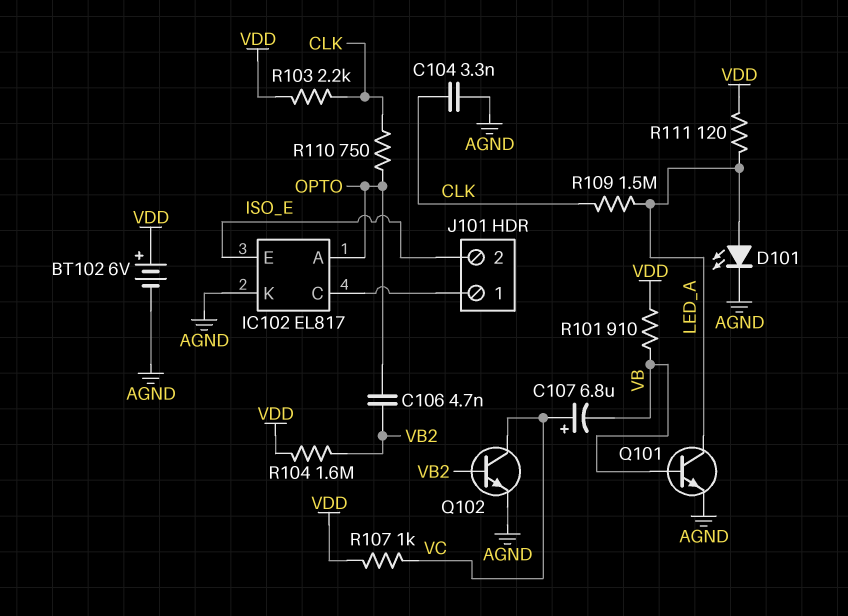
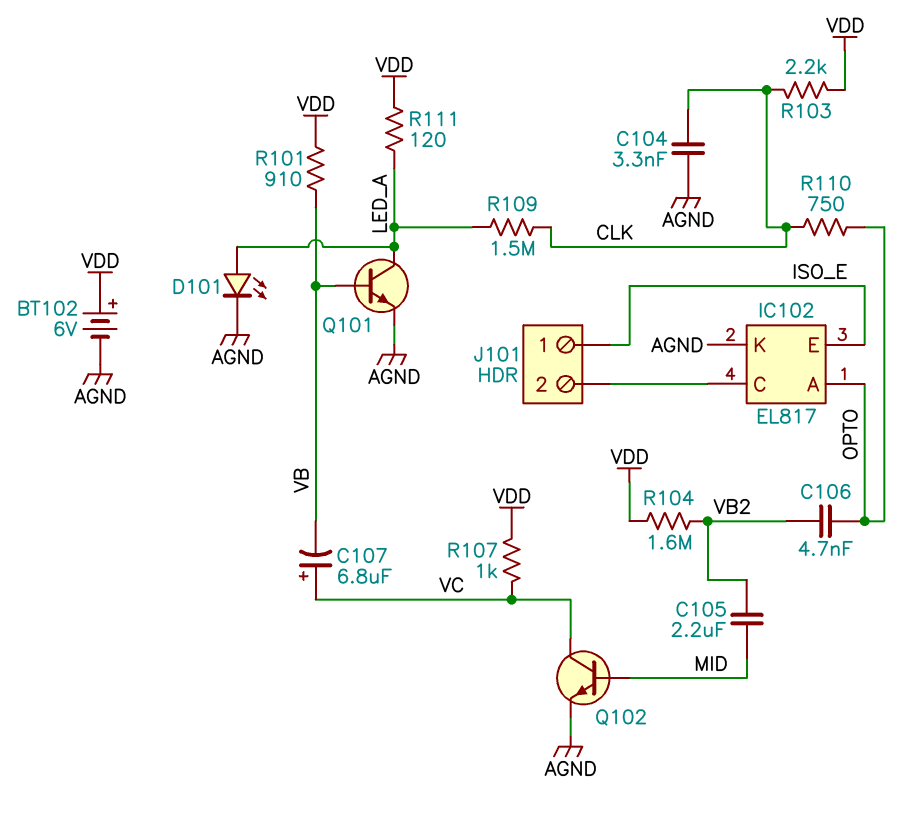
C105: none -> 2.2uF (MID, VB2)
J101 pin 1: IC102/C -> ISO_E
J101 pin 2: ISO_E -> IC102/C
Q102: NPN (B VB2, C VC, E AGND) -> NPN (B MID, C VC, E AGND)

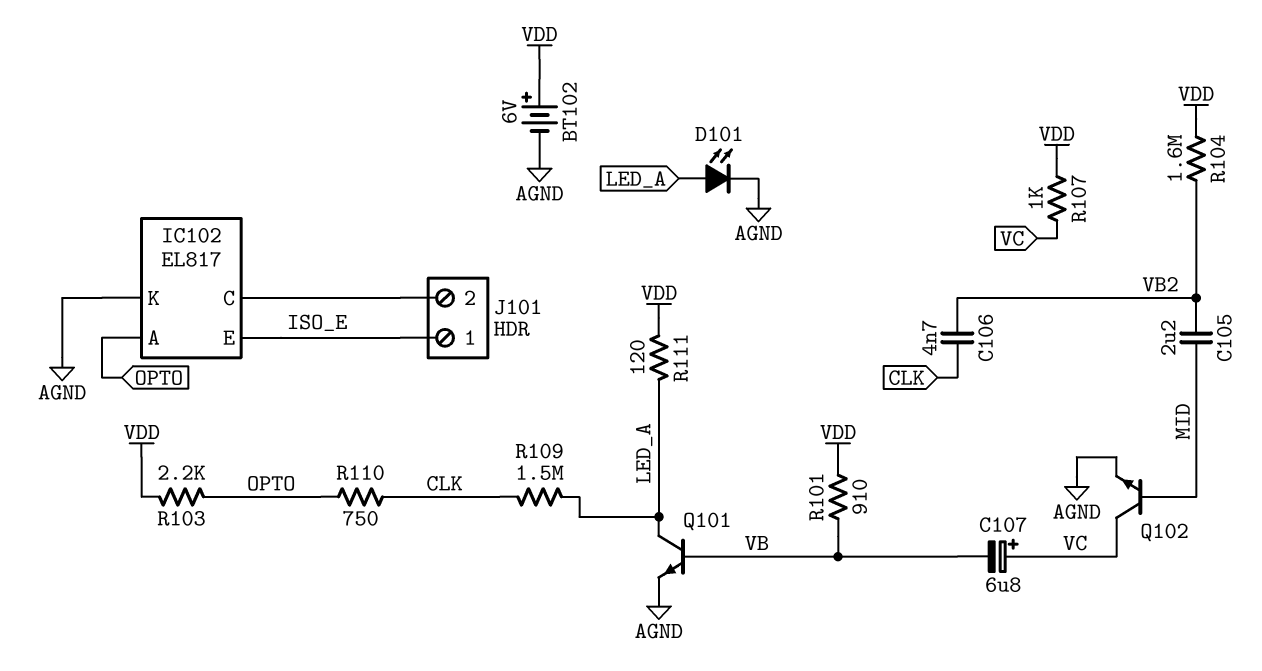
C104: 3.3nF (AGND, CLK) -> none
C106: 4.7nF (OPTO, VB2) -> 4.7nF (CLK, VB2)
R103: 2.2k (CLK, VDD) -> 2.2k (OPTO, VDD)

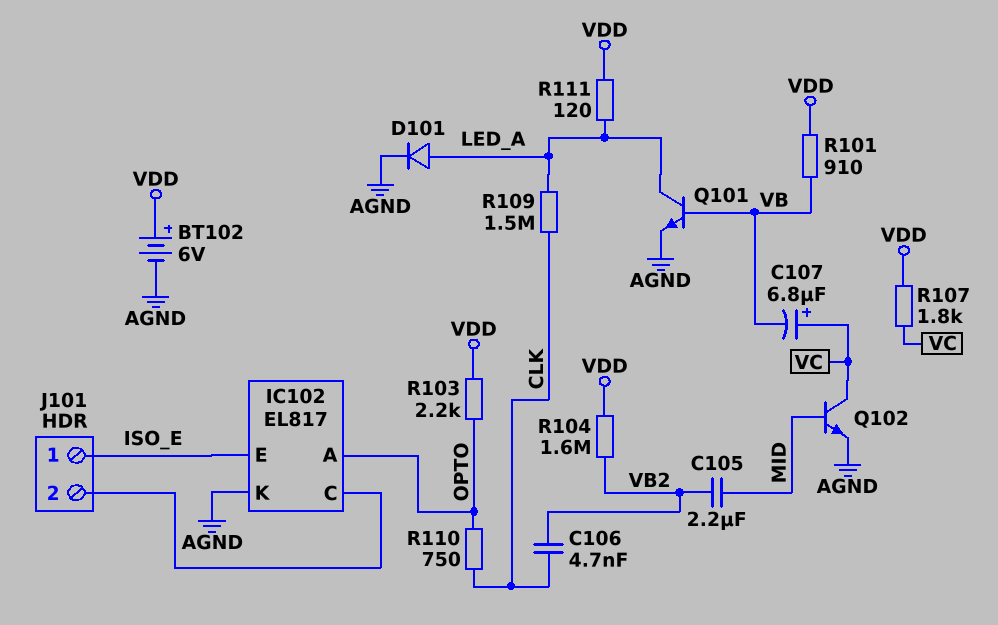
D101: LED (A LED_A, K AGND) -> diode (A LED_A, K AGND)
R107: 1k (VC, VDD) -> 1.8k (VC, VDD)

